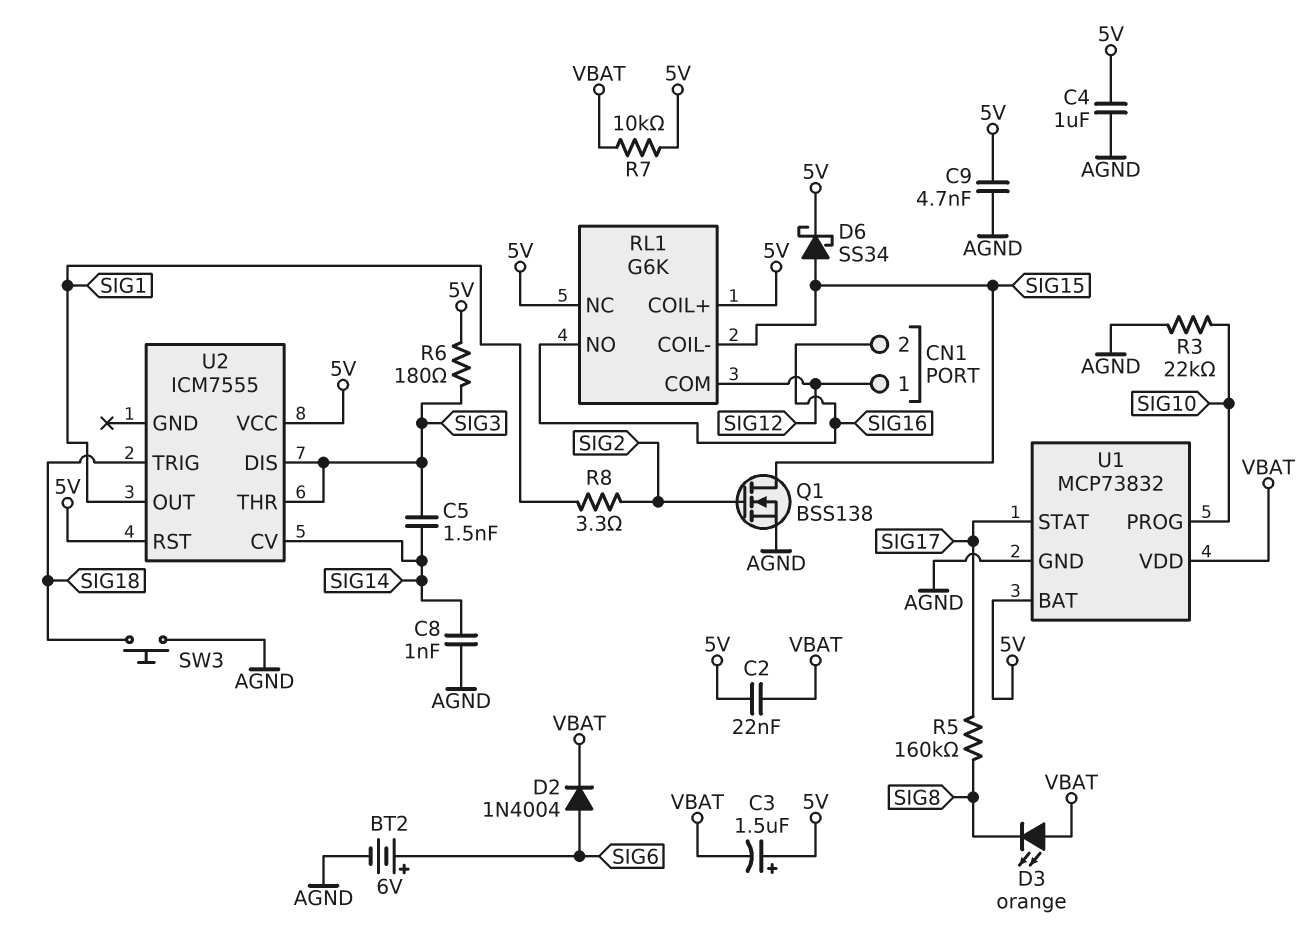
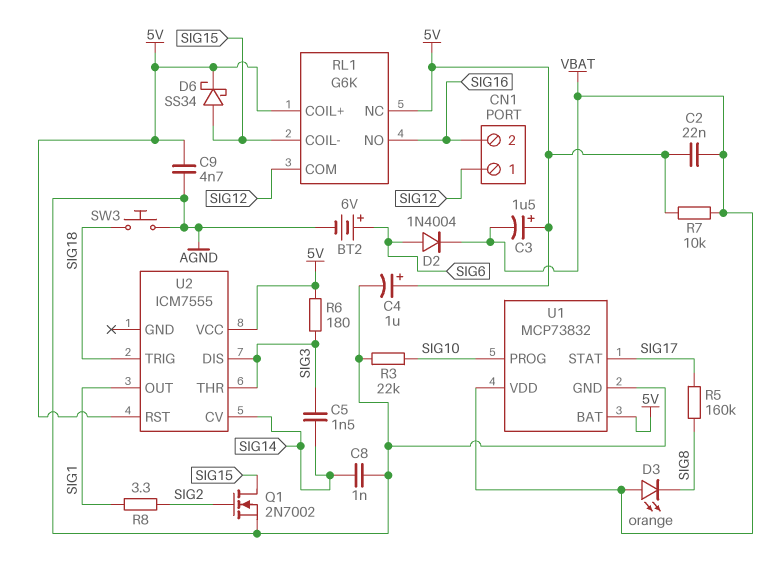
C4: 1uF (5V, AGND) -> 1uF (plus 5V, minus AGND)
Q1: NMOS BSS138 (G SIG2, D SIG15, S AGND) -> NMOS 2N7002 (G SIG2, D SIG15, S AGND)

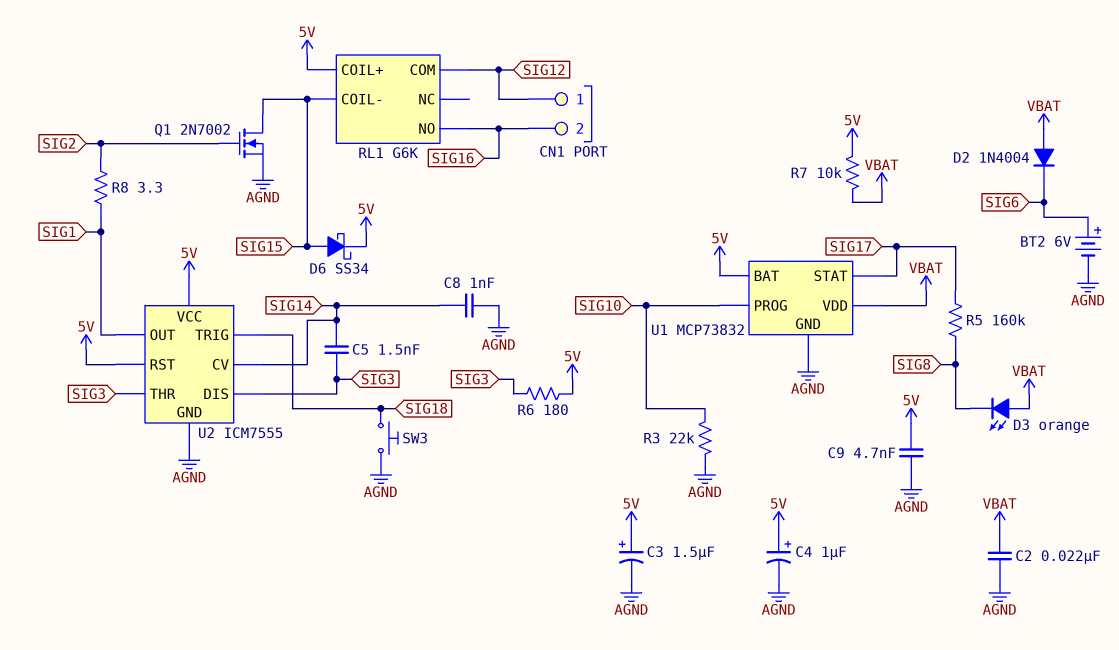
C2: 22nF (5V, VBAT) -> 22nF (AGND, VBAT)
C3: 1.5uF (plus 5V, minus VBAT) -> 1.5uF (plus 5V, minus AGND)
D2: diode 1N4004 (A SIG6, K VBAT) -> diode 1N4004 (A VBAT, K SIG6)
RL1 pin NC: 5V -> none
U2 pin GND: none -> AGND

